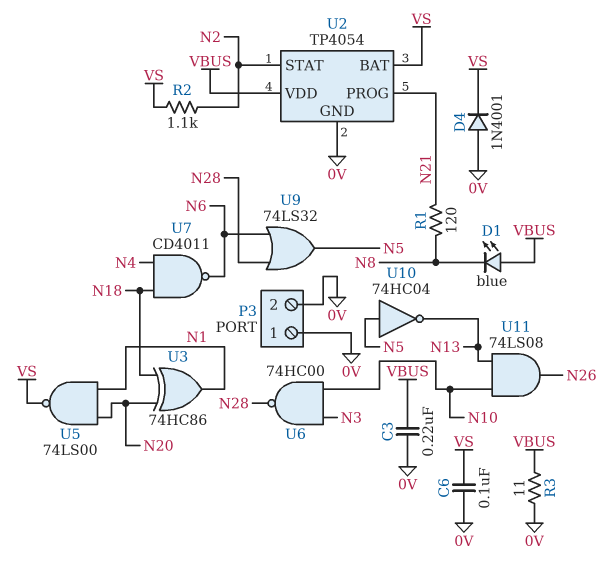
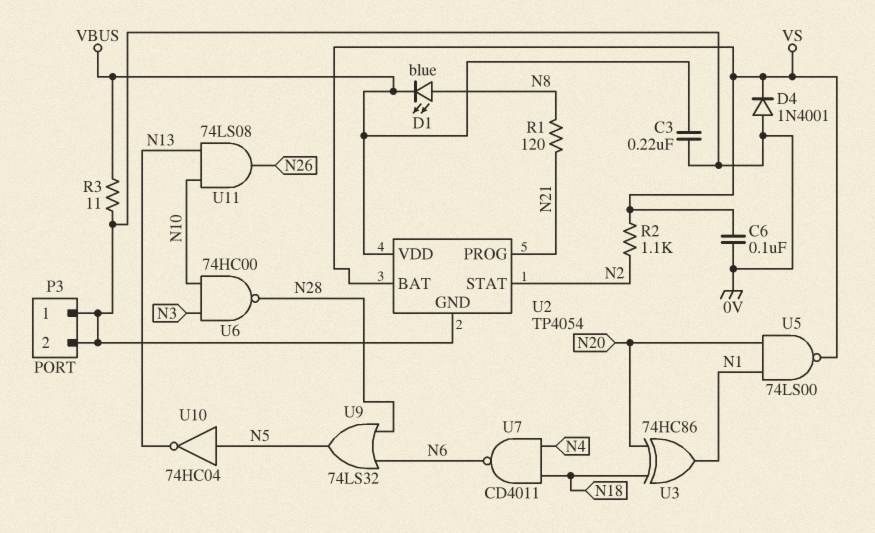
D1: LED blue (A VBUS, K N8) -> LED blue (A N8, K VBUS)

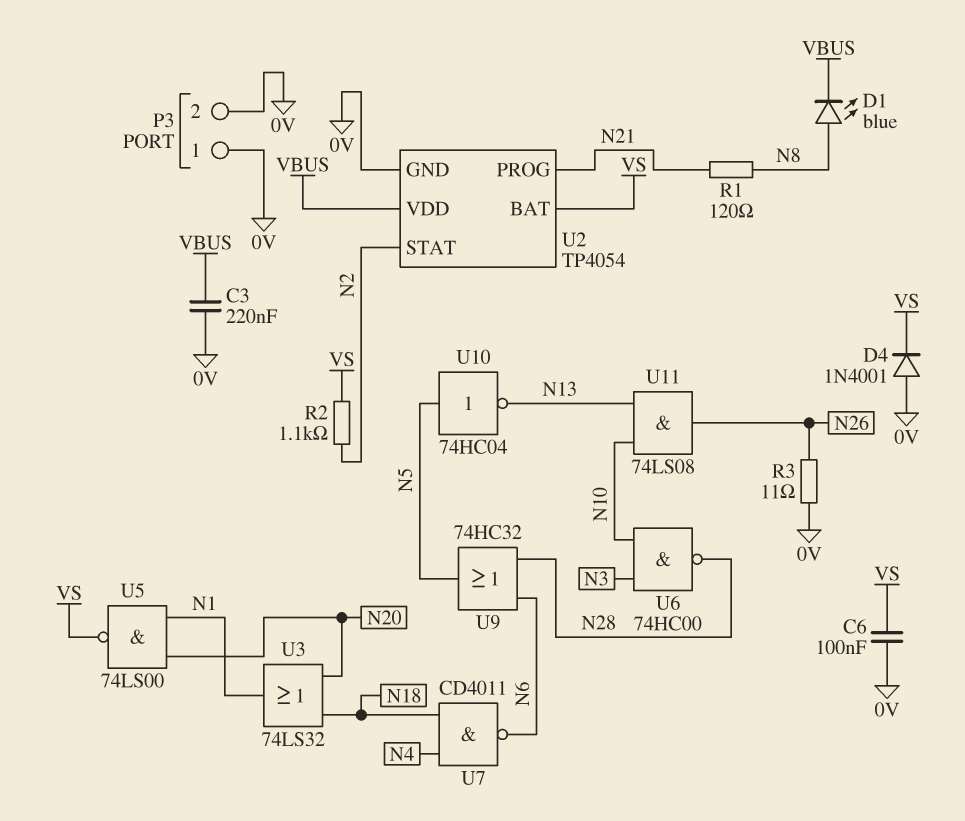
R3: 11 (0V, VBUS) -> 11 (0V, N26)
U3: XOR 74HC86 (in N18, in N20, out N1) -> OR 74LS32 (in N18, in N20, out N1)
U9: OR 74LS32 (in N6, in N28, out N5) -> OR 74HC32 (in N6, in N28, out N5)

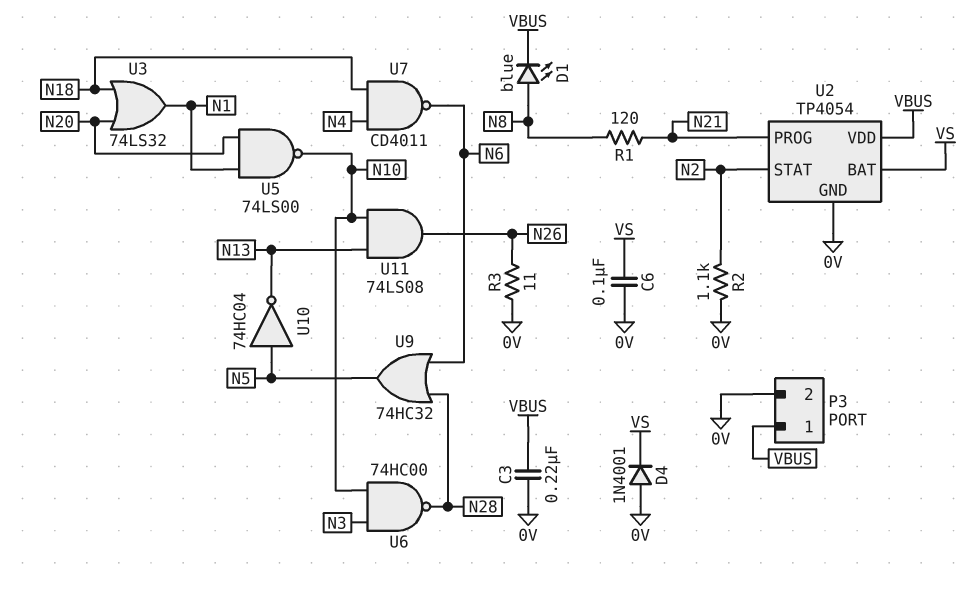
P3 pin 1: 0V -> VBUS
R2: 1.1k (N2, VS) -> 1.1k (0V, N2)
U5: NAND 74LS00 (in N1, in N20, out VS) -> NAND 74LS00 (in N1, in N20, out N10)

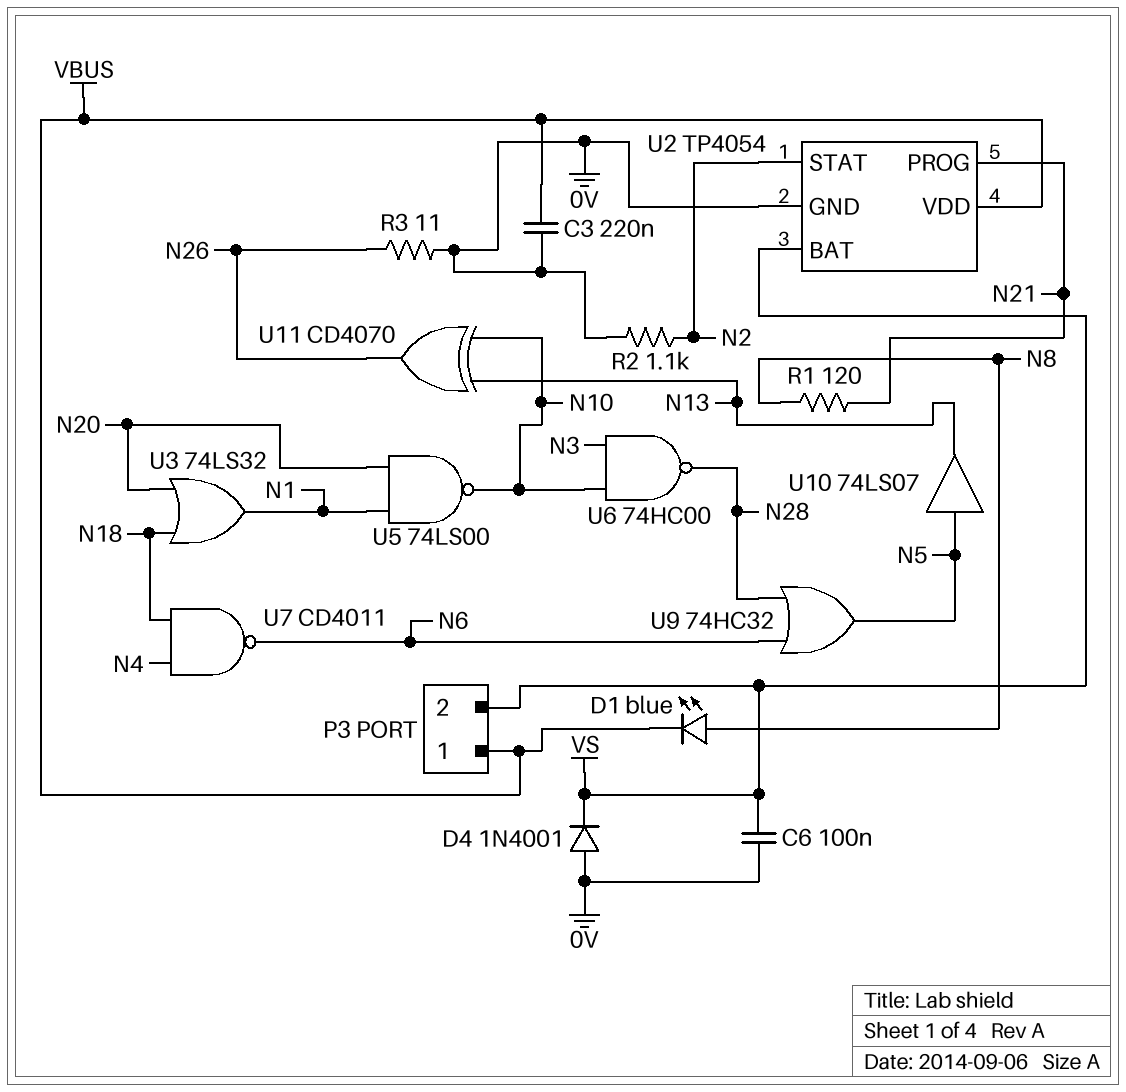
P3 pin 2: 0V -> VS
U10: NOT 74HC04 (in N5, out N13) -> buffer 74LS07 (in N5, out N13)
U11: AND 74LS08 (in N10, in N13, out N26) -> XOR CD4070 (in N10, in N13, out N26)

